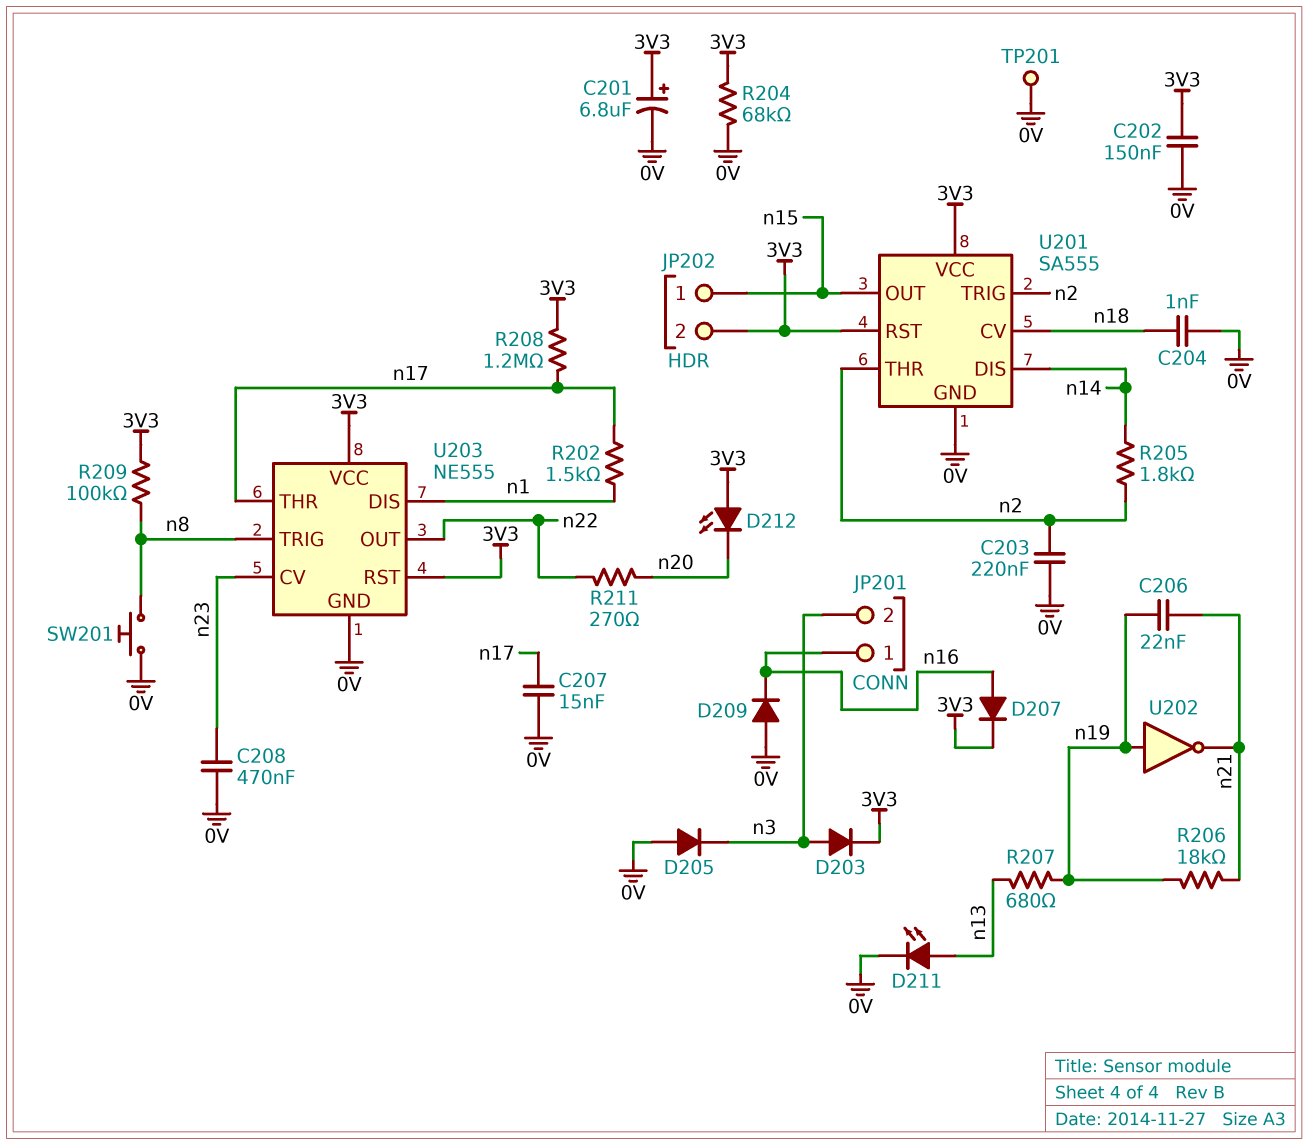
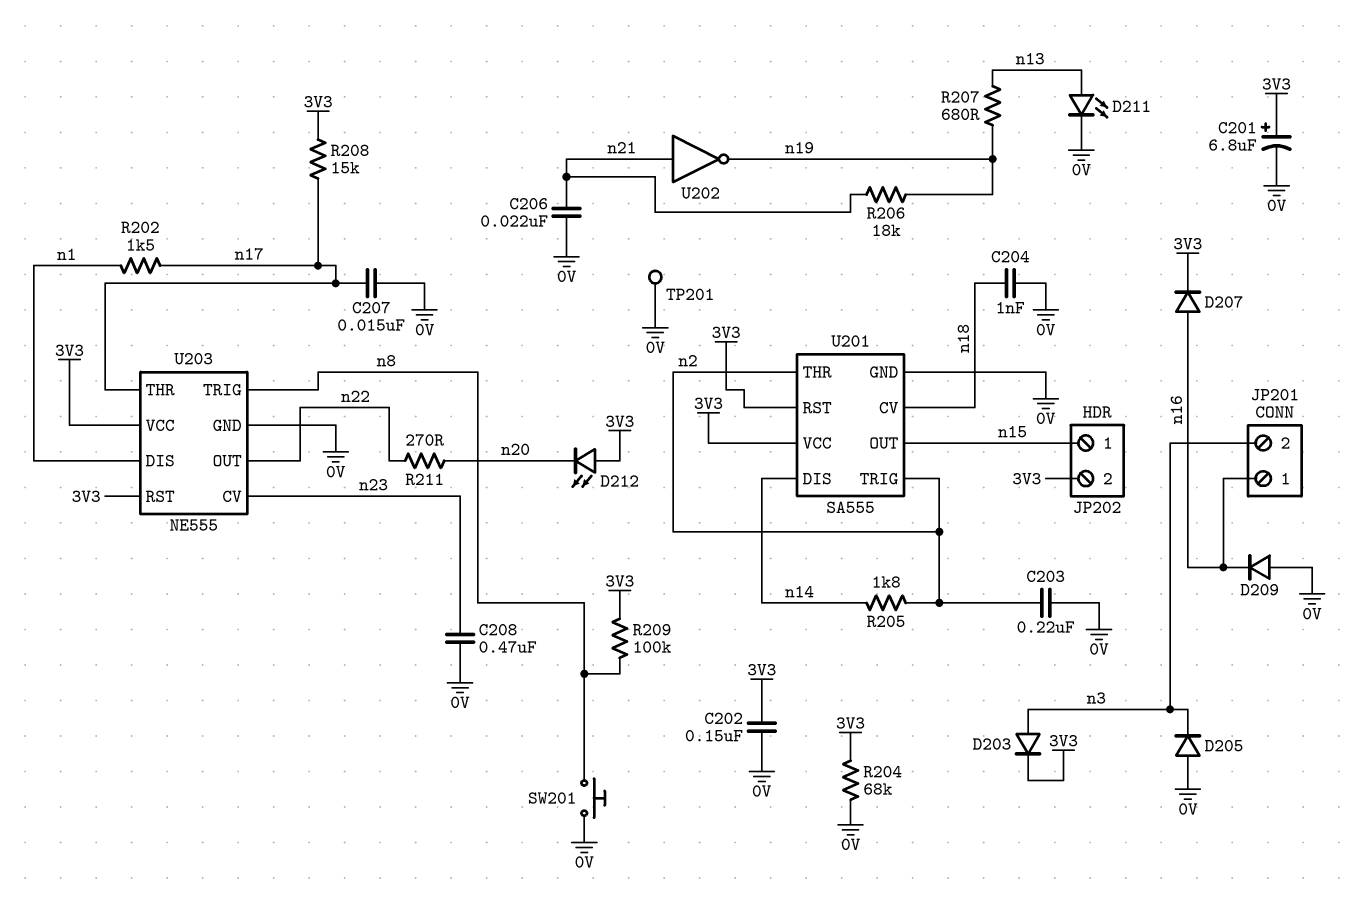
C206: 22nF (n19, n21) -> 22nF (0V, n21)
R208: 1.2M (3V3, n17) -> 15k (3V3, n17)
U202: NOT (in n19, out n21) -> NOT (in n21, out n19)

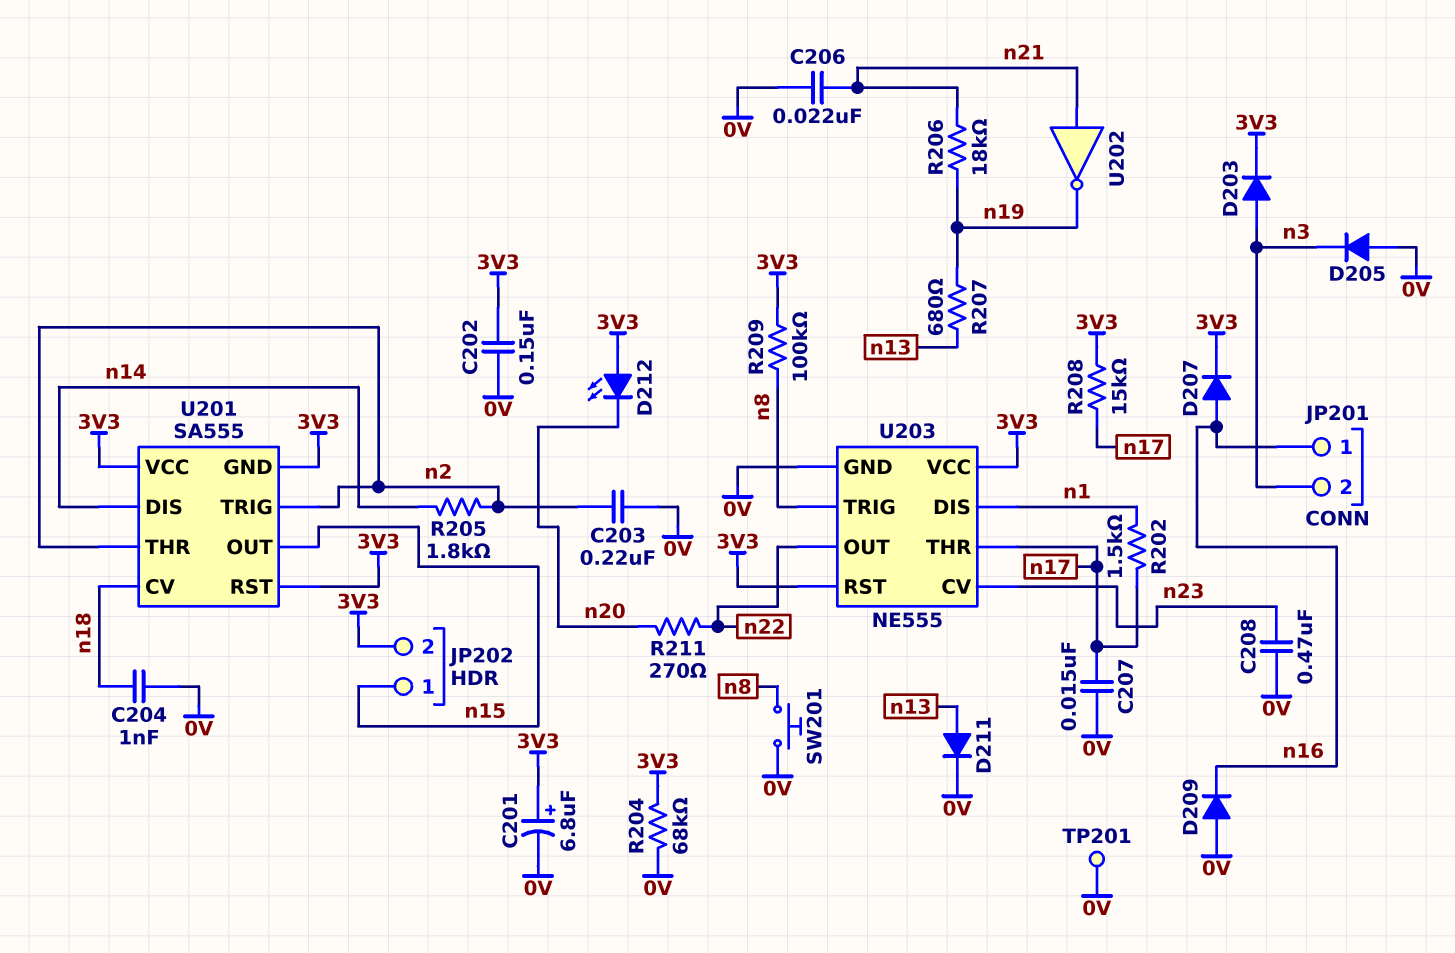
D211: LED (A n13, K 0V) -> diode (A n13, K 0V)
U201 pin GND: 0V -> 3V3

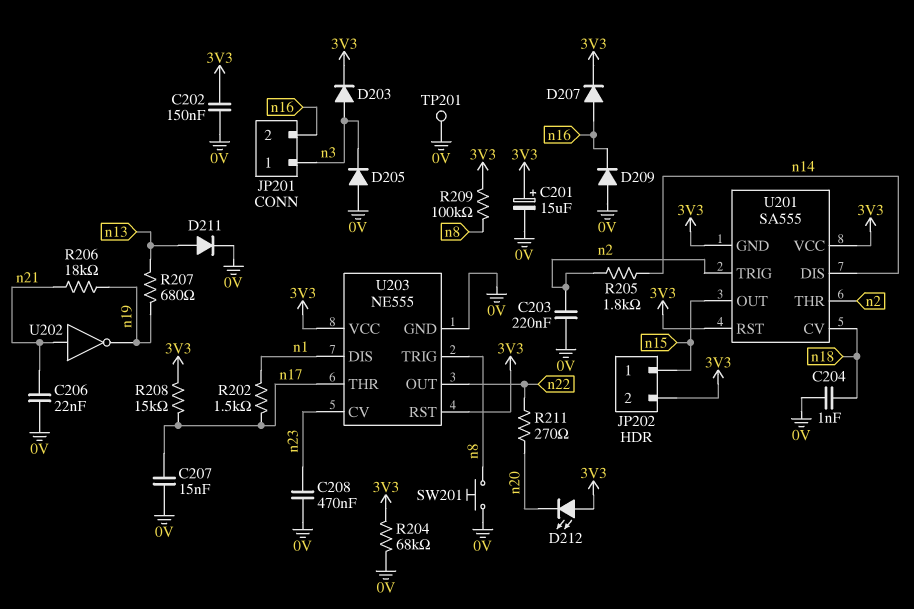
C201: 6.8uF (plus 3V3, minus 0V) -> 15uF (plus 3V3, minus 0V)
JP201 pin 1: n16 -> n3
JP201 pin 2: n3 -> n16

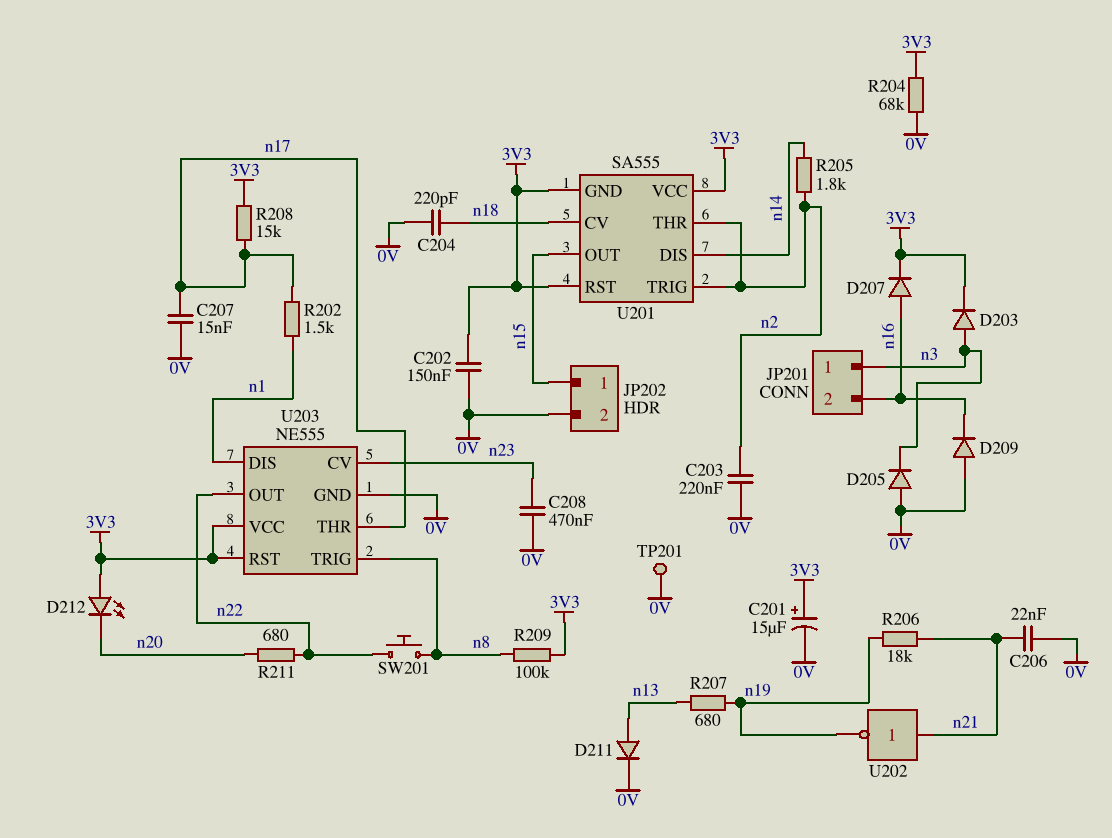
C204: 1nF (0V, n18) -> 220pF (0V, n18)
JP202 pin 2: 3V3 -> 0V
R211: 270 (n20, n22) -> 680 (n20, n22)
SW201: button (0V, n8) -> button (n8, n22)

